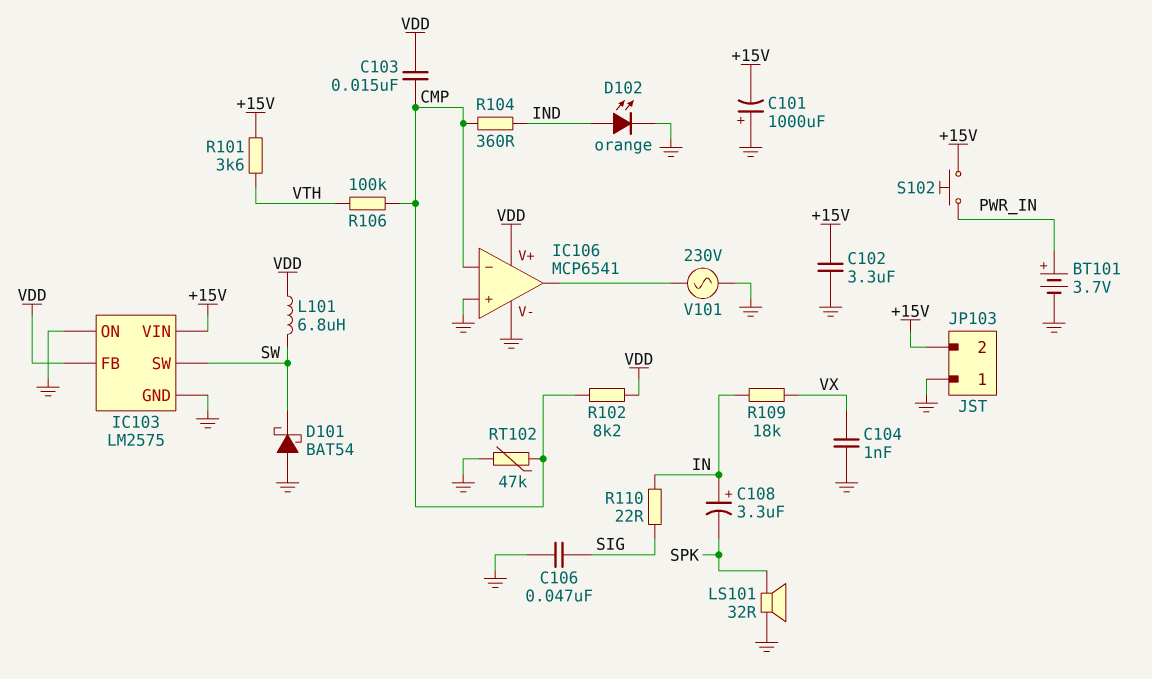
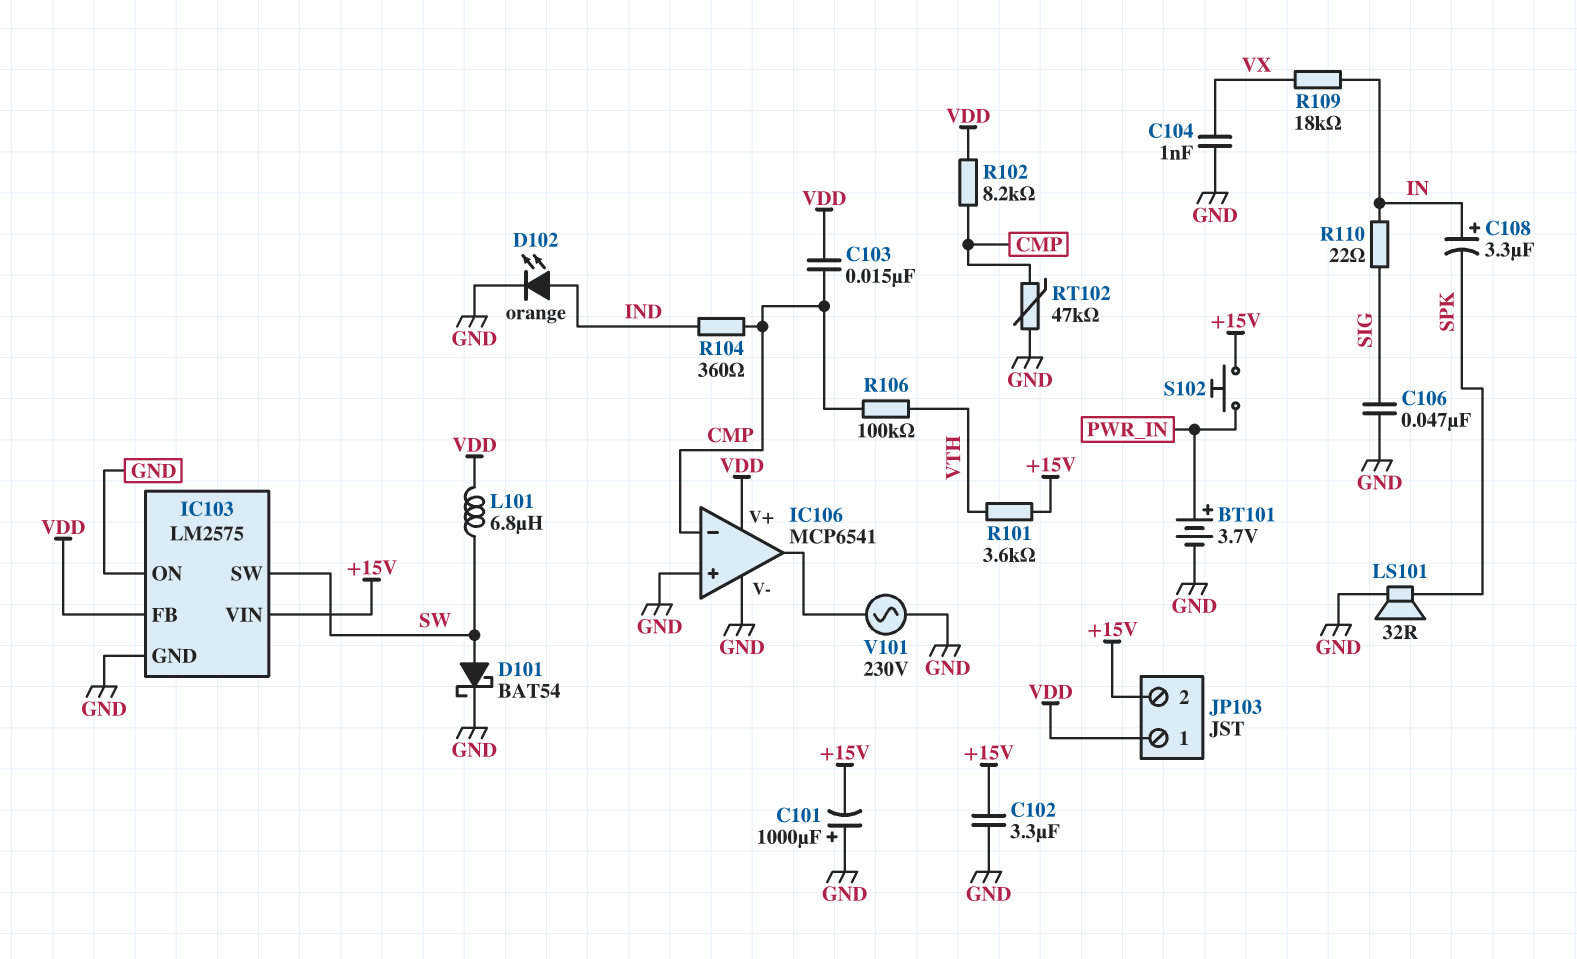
D101: schottky BAT54 (A GND, K SW) -> schottky BAT54 (A SW, K GND)
JP103 pin 1: GND -> VDD

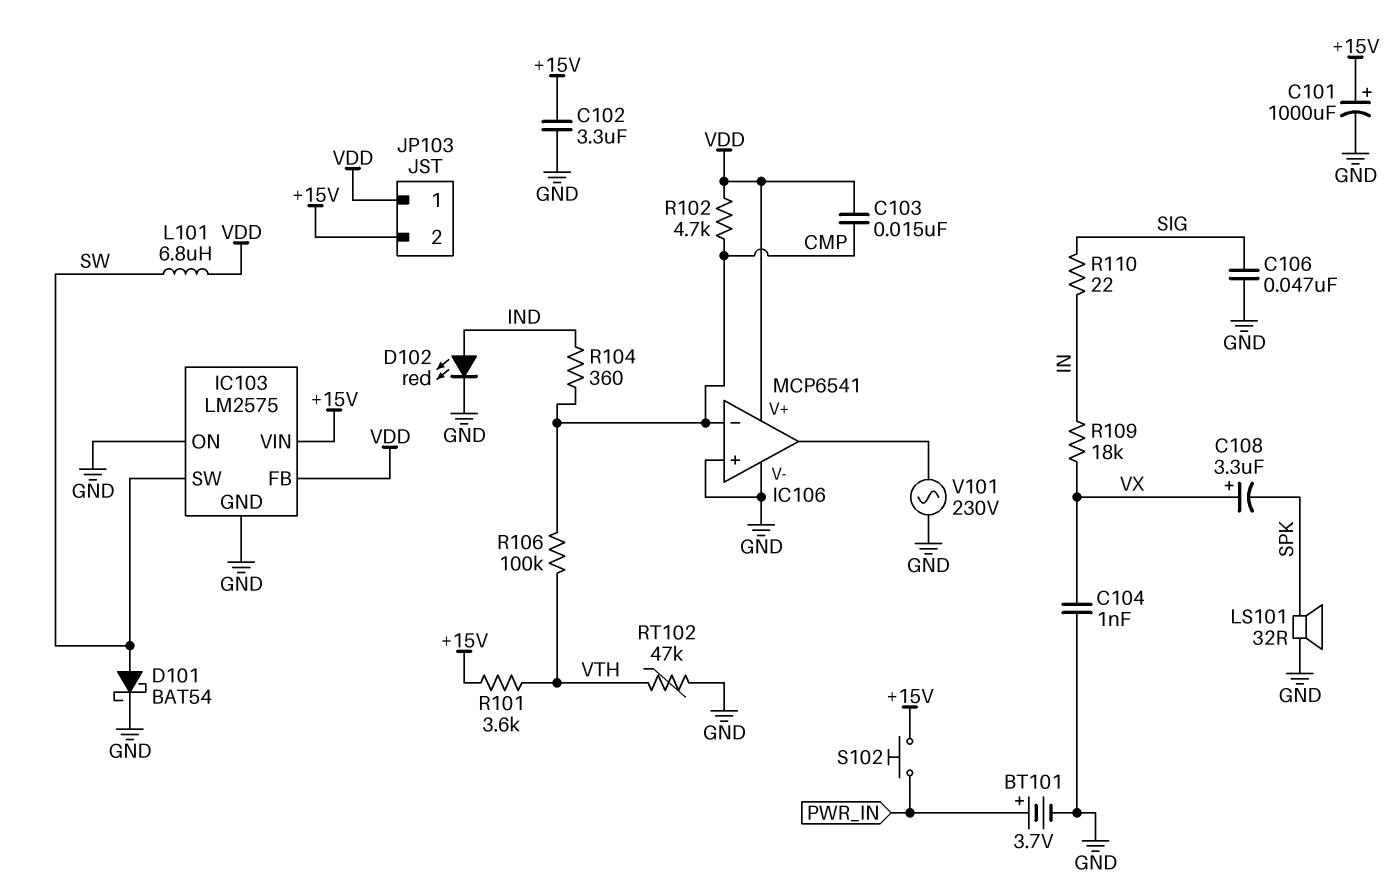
C101: 1000uF (plus GND, minus +15V) -> 1000uF (plus +15V, minus GND)
C108: 3.3uF (plus IN, minus SPK) -> 3.3uF (plus VX, minus SPK)
D102: LED orange (A IND, K GND) -> LED red (A IND, K GND)
R102: 8.2k (CMP, VDD) -> 4.7k (CMP, VDD)
RT102: 47k (CMP, GND) -> 47k (GND, VTH)

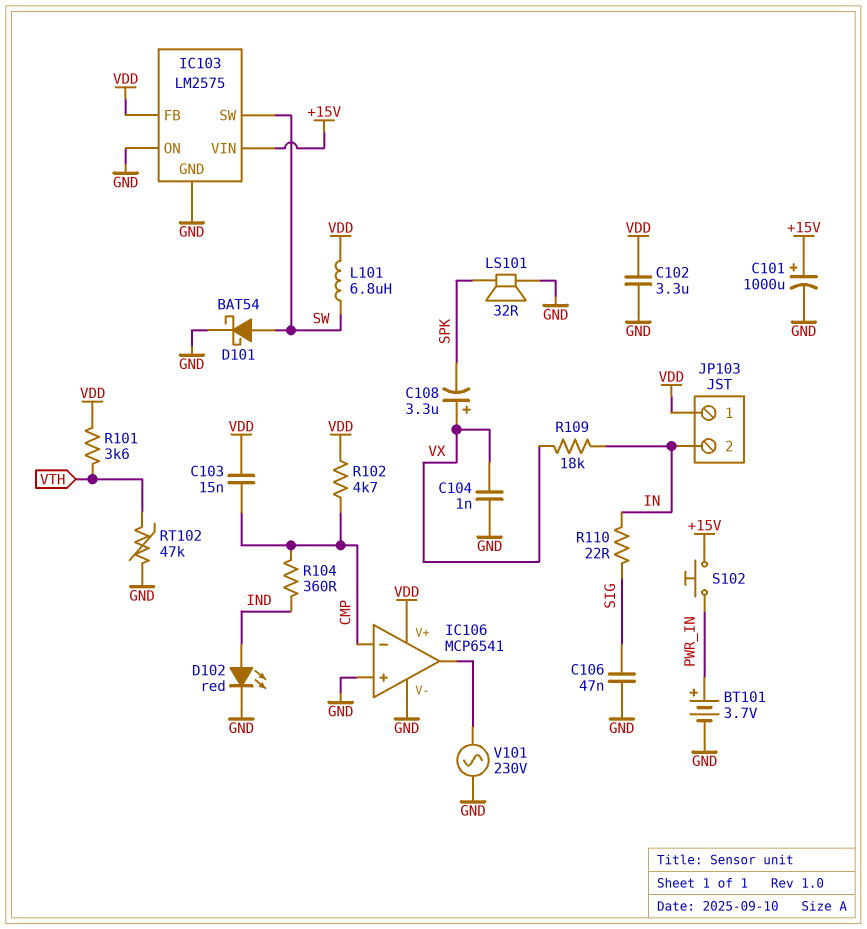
C102: 3.3uF (+15V, GND) -> 3.3uF (GND, VDD)
JP103 pin 2: +15V -> IN
R101: 3.6k (+15V, VTH) -> 3.6k (VDD, VTH)
R106: 100k (CMP, VTH) -> none

